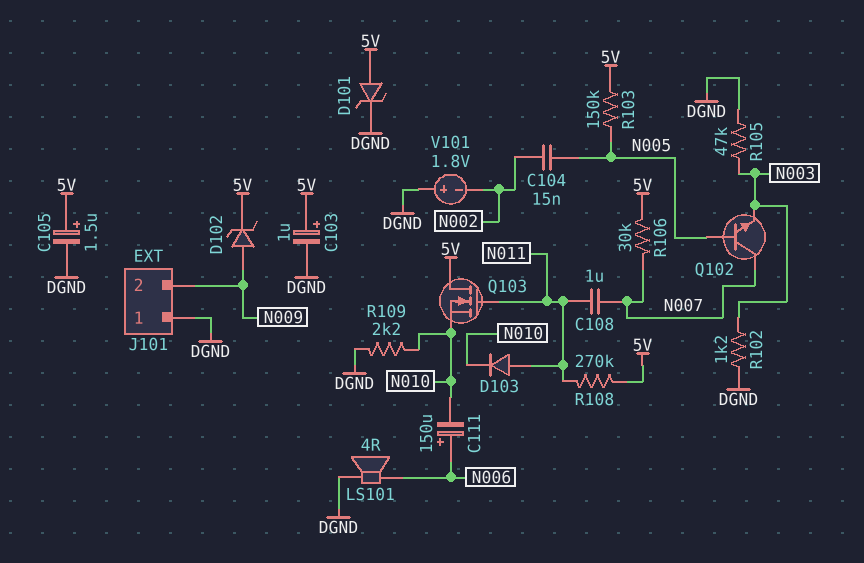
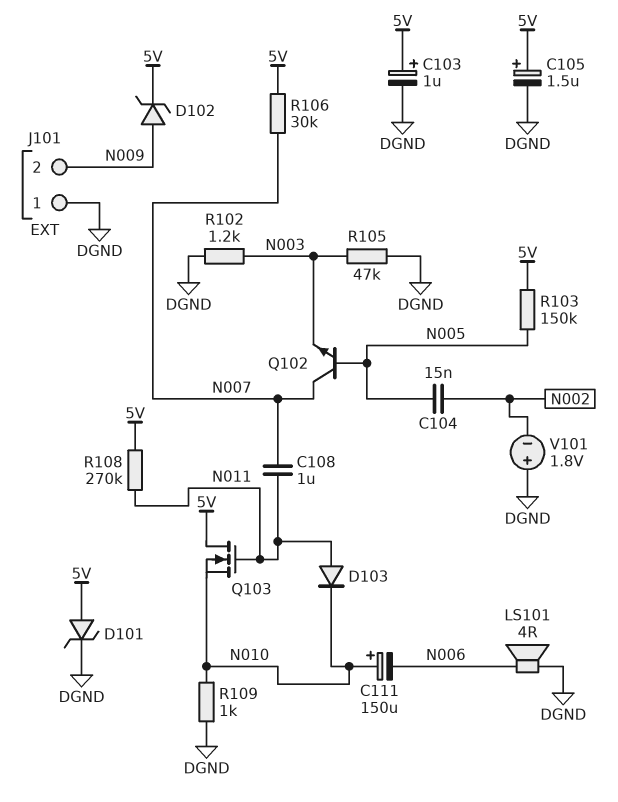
C111: 150uF (plus N006, minus N010) -> 150uF (plus N010, minus N006)
R109: 2.2k (DGND, N010) -> 1k (DGND, N010)

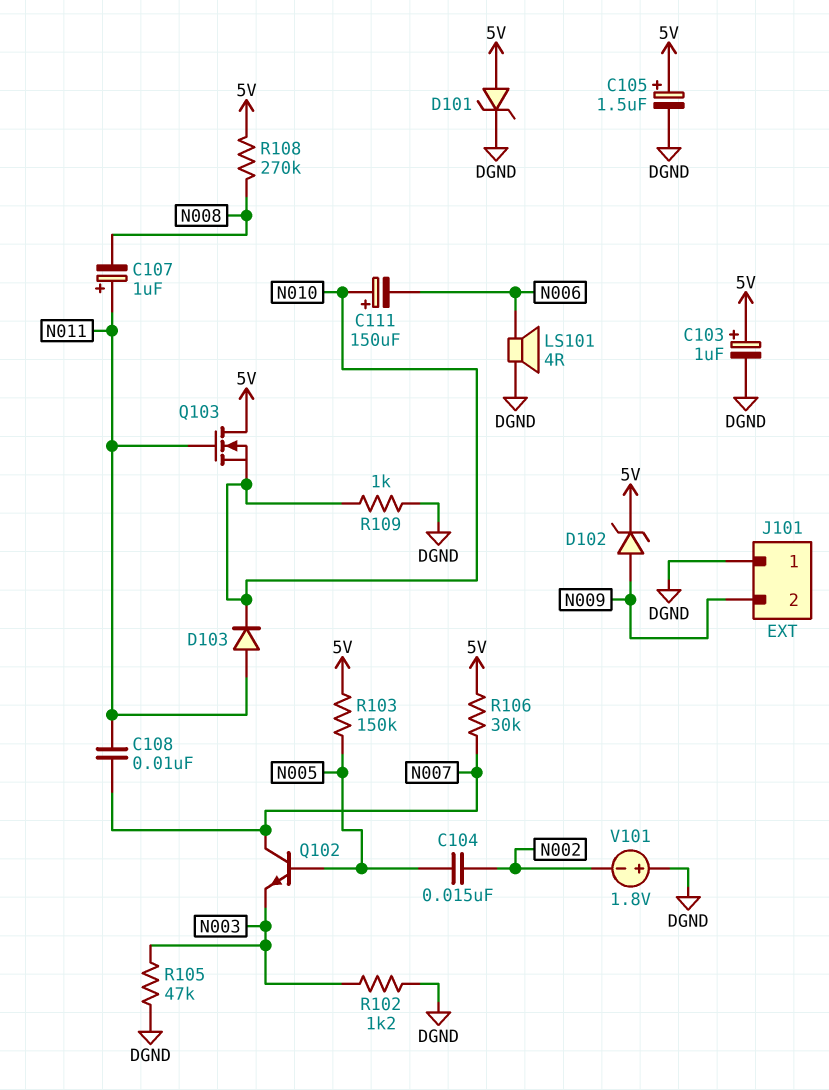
C107: none -> 1uF (plus N011, minus N008)
C108: 1uF (N007, N011) -> 10nF (N007, N011)
R108: 270k (5V, N011) -> 270k (5V, N008)

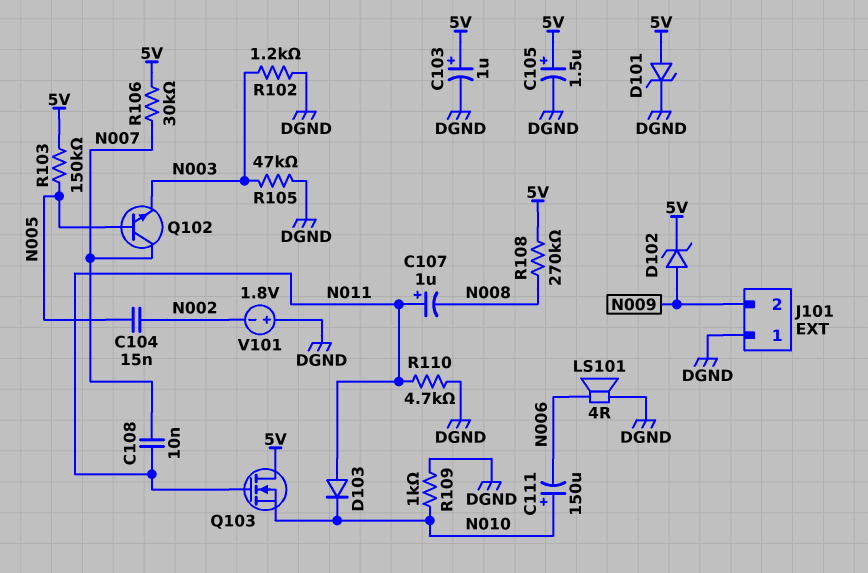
R110: none -> 4.7k (DGND, N011)

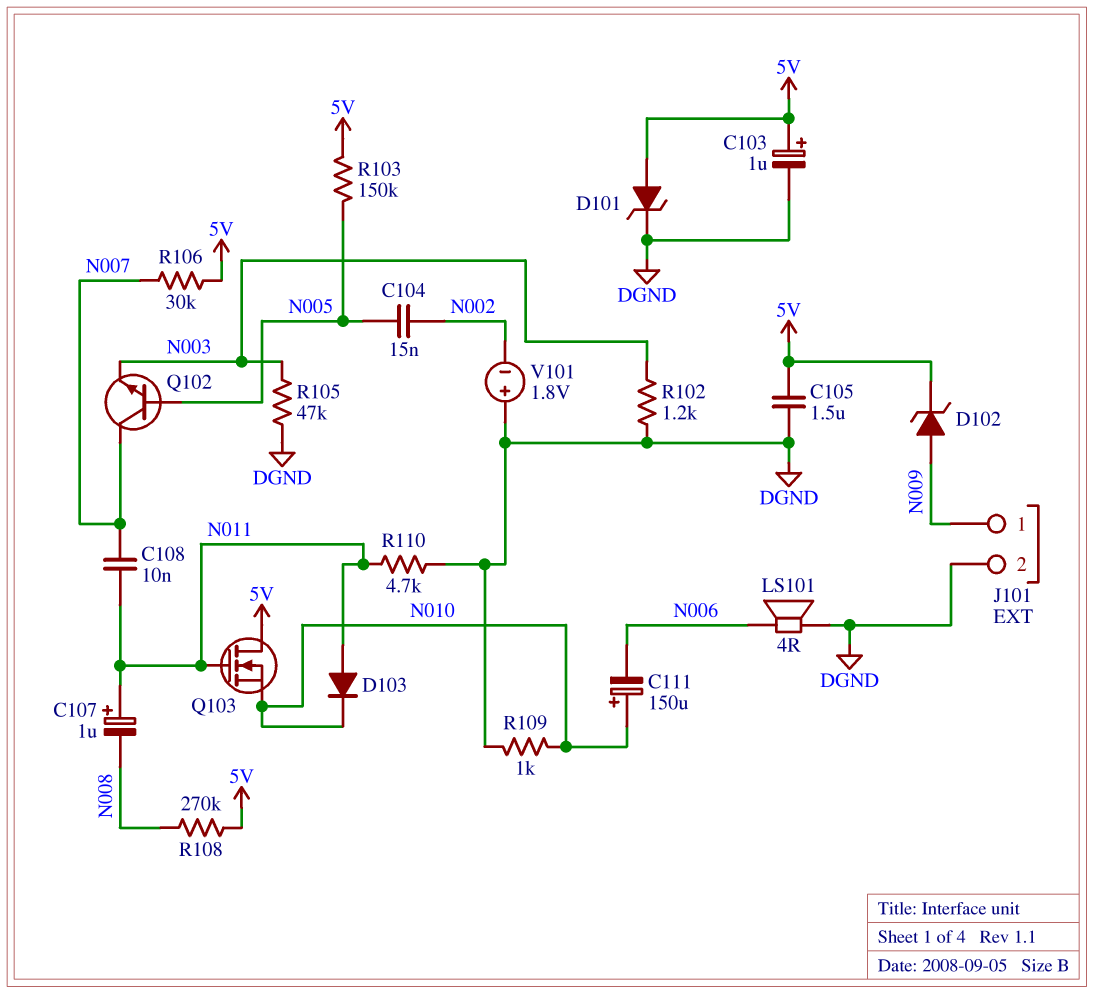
C105: 1.5uF (plus 5V, minus DGND) -> 1.5uF (5V, DGND)
J101 pin 1: DGND -> N009
J101 pin 2: N009 -> DGND

